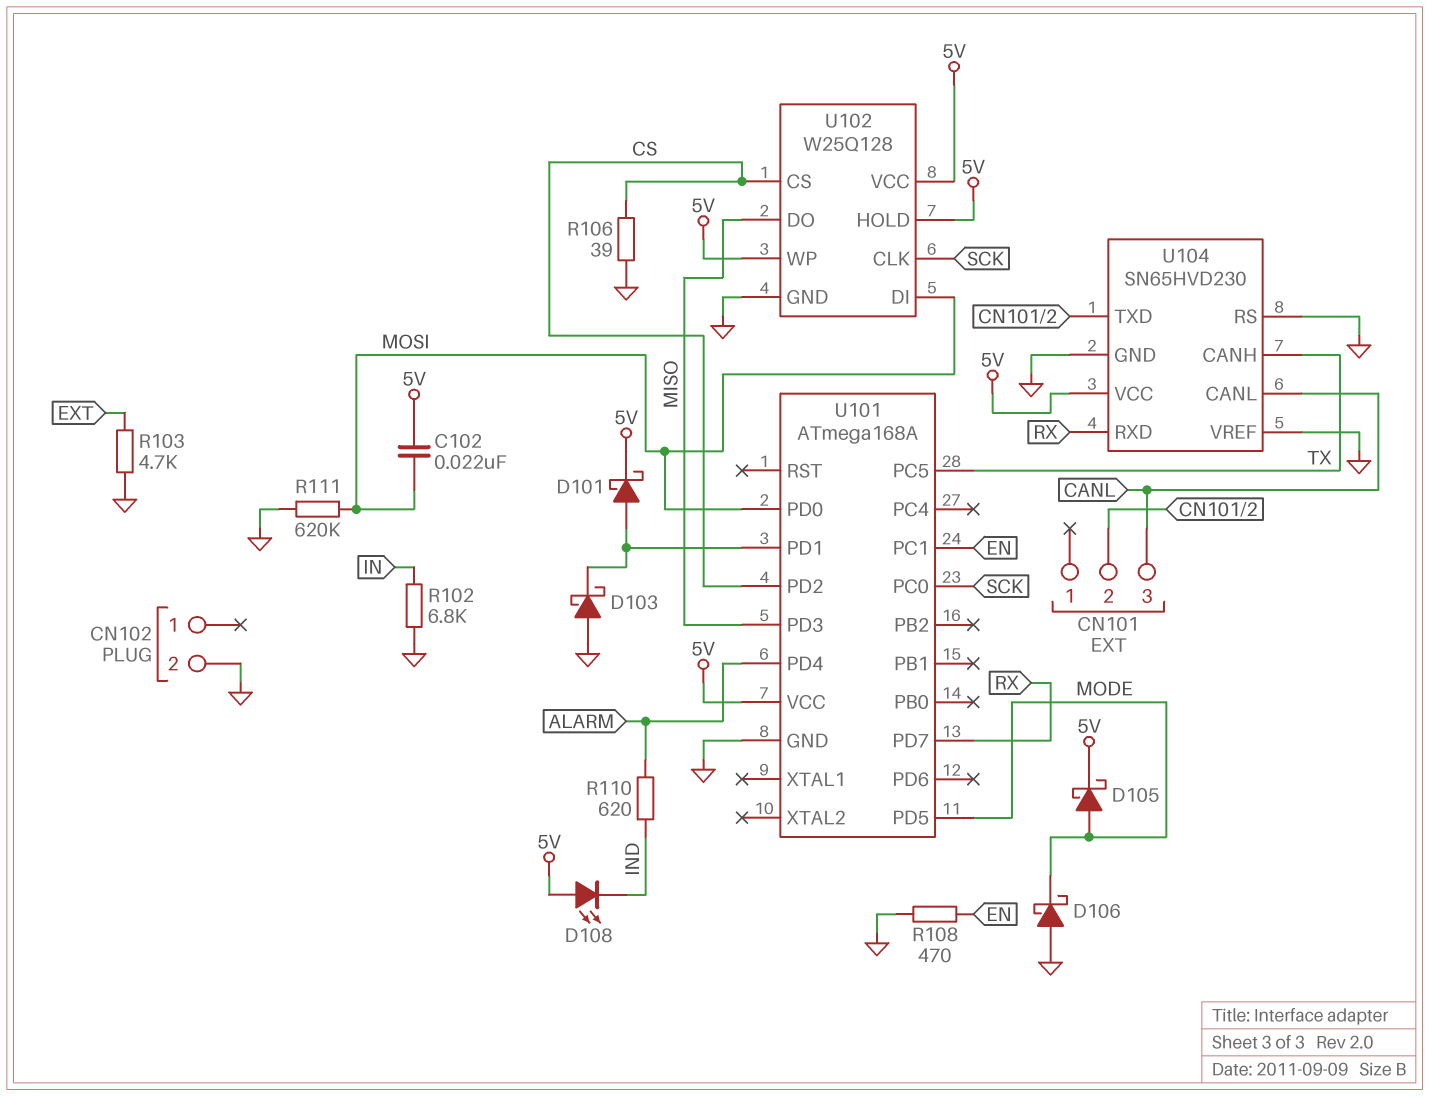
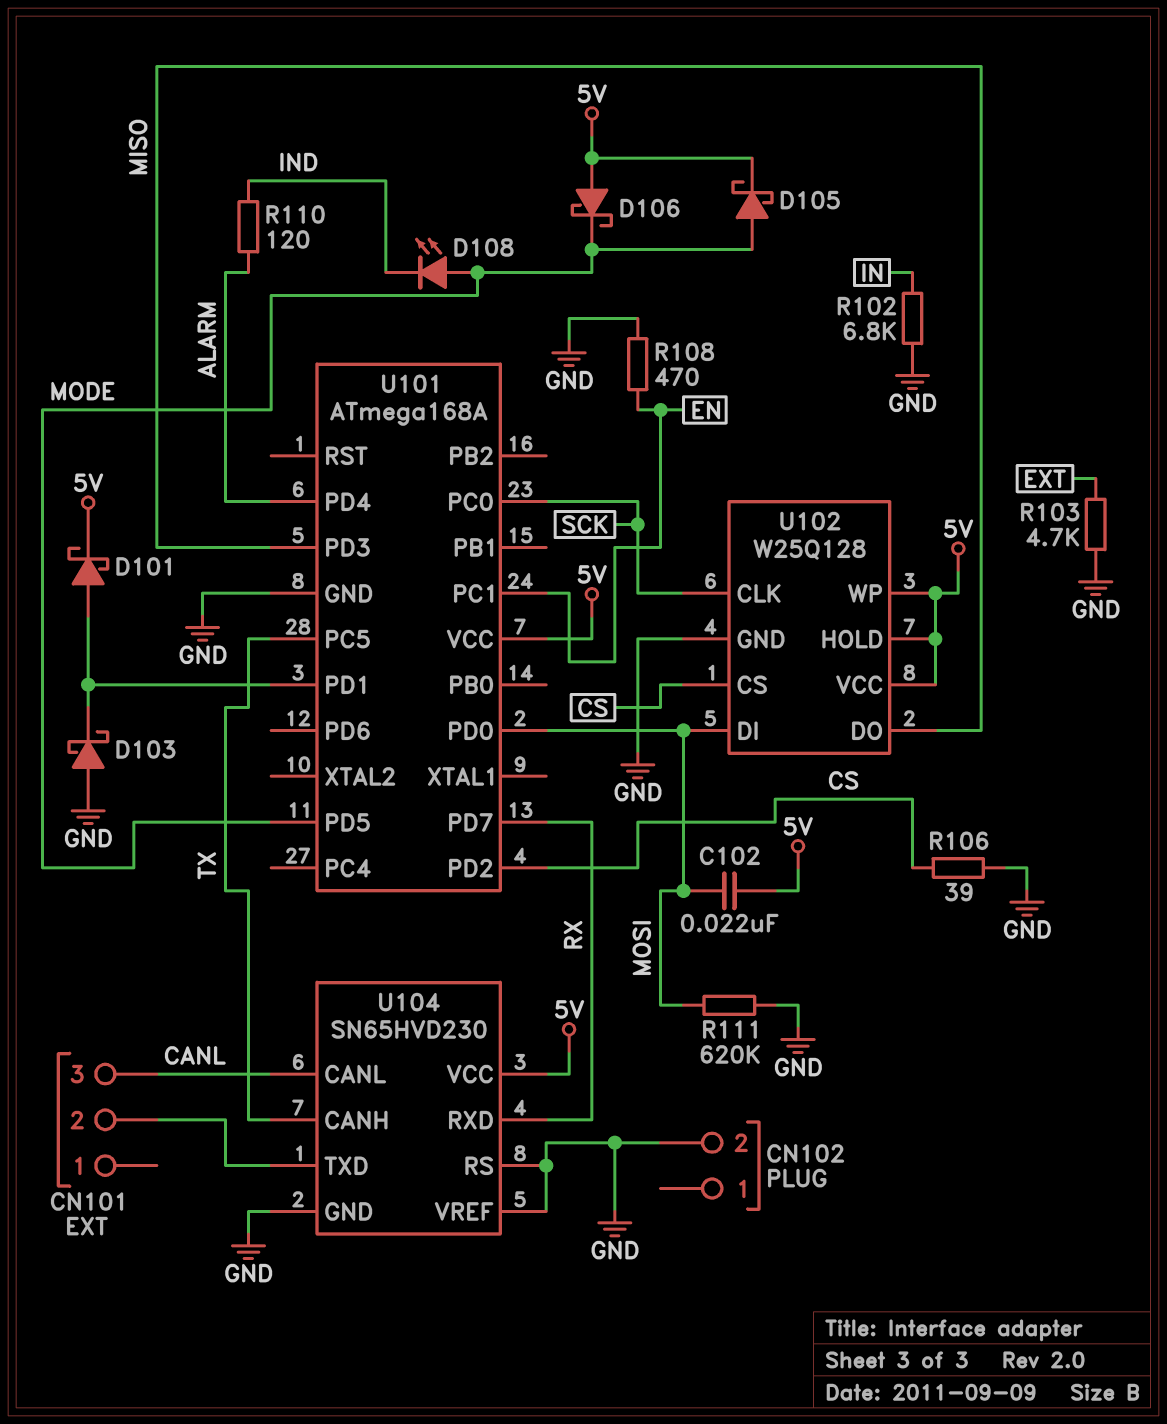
D106: schottky (A GND, K MODE) -> schottky (A 5V, K MODE)
D108: LED (A 5V, K IND) -> LED (A MODE, K IND)
R110: 620 (ALARM, IND) -> 120 (ALARM, IND)

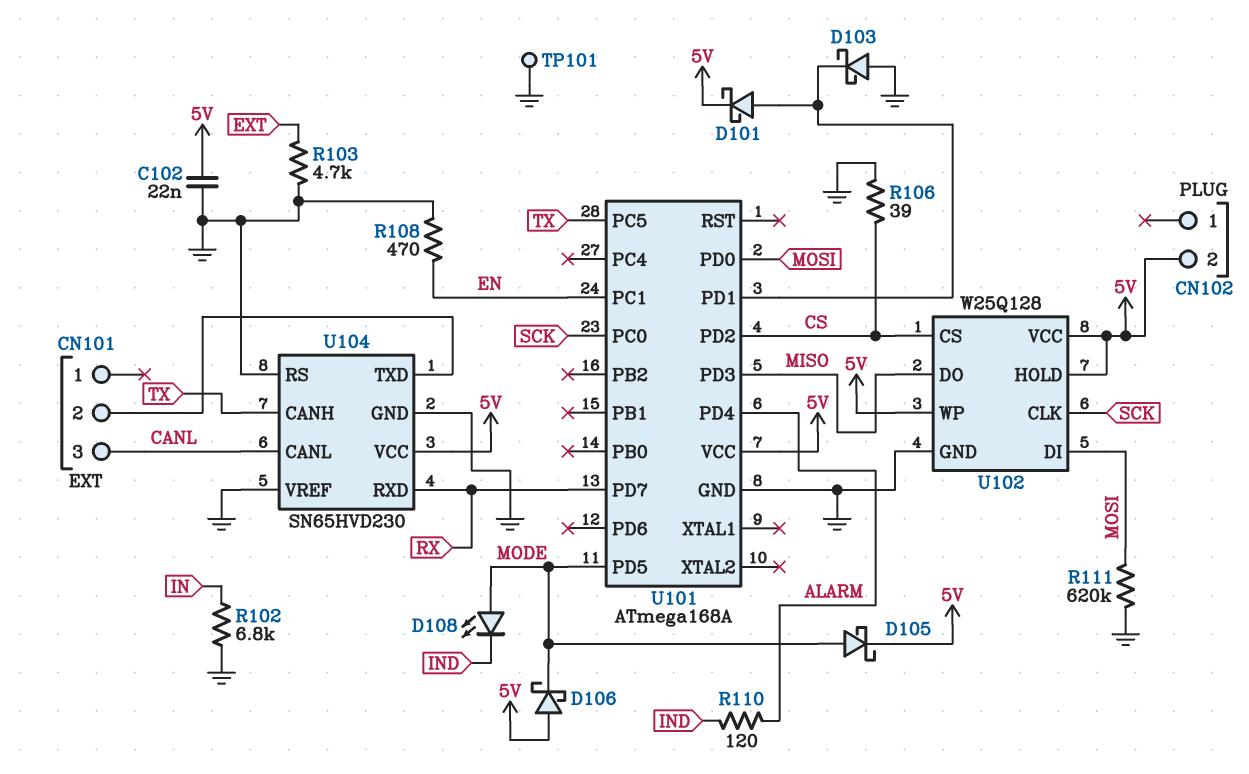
C102: 22nF (5V, MOSI) -> 22nF (5V, GND)
CN102 pin 2: GND -> 5V
TP101: none -> test point (GND)

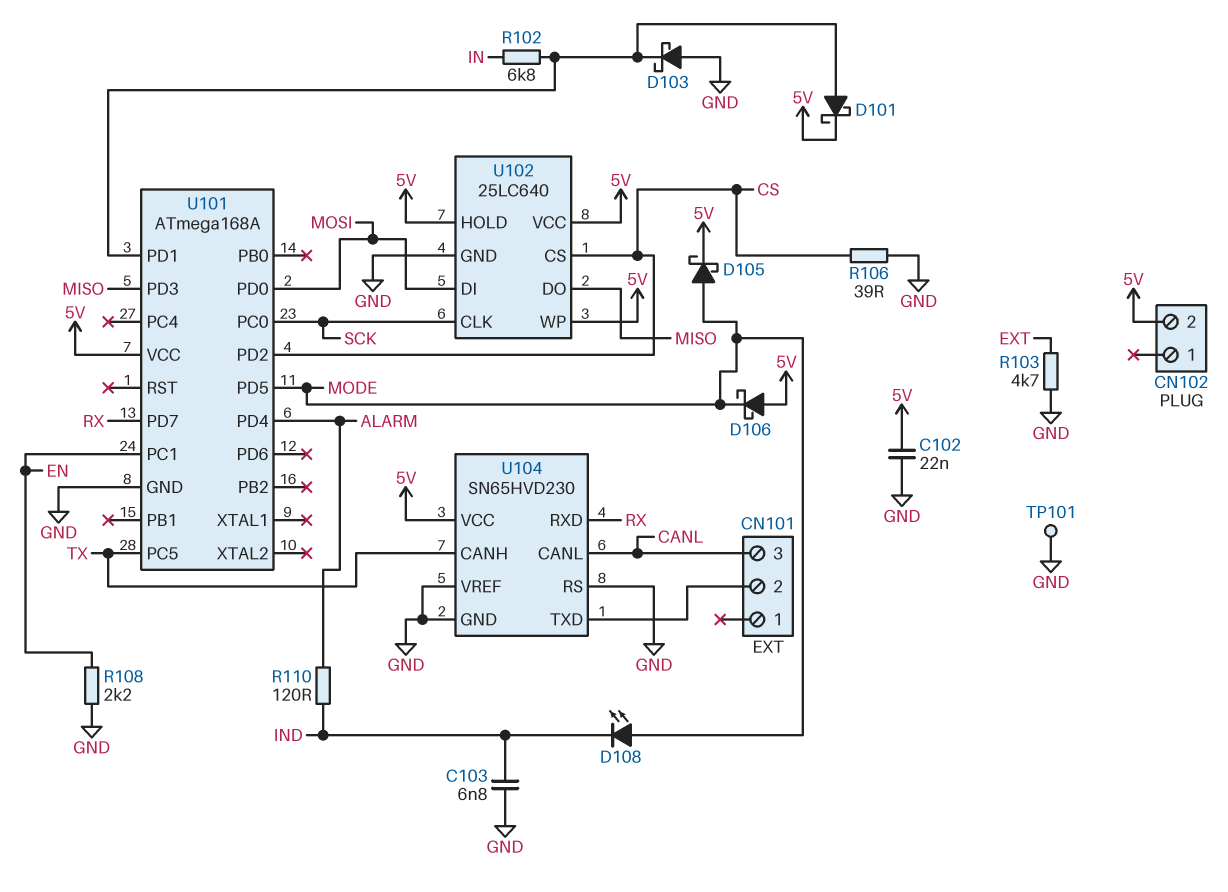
C103: none -> 6.8nF (GND, IND)
R102: 6.8k (GND, IN) -> 6.8k (IN, U101/PD1)
R108: 470 (EN, GND) -> 2.2k (EN, GND)
R111: 620k (GND, MOSI) -> none
U102: W25Q128 -> 25LC640

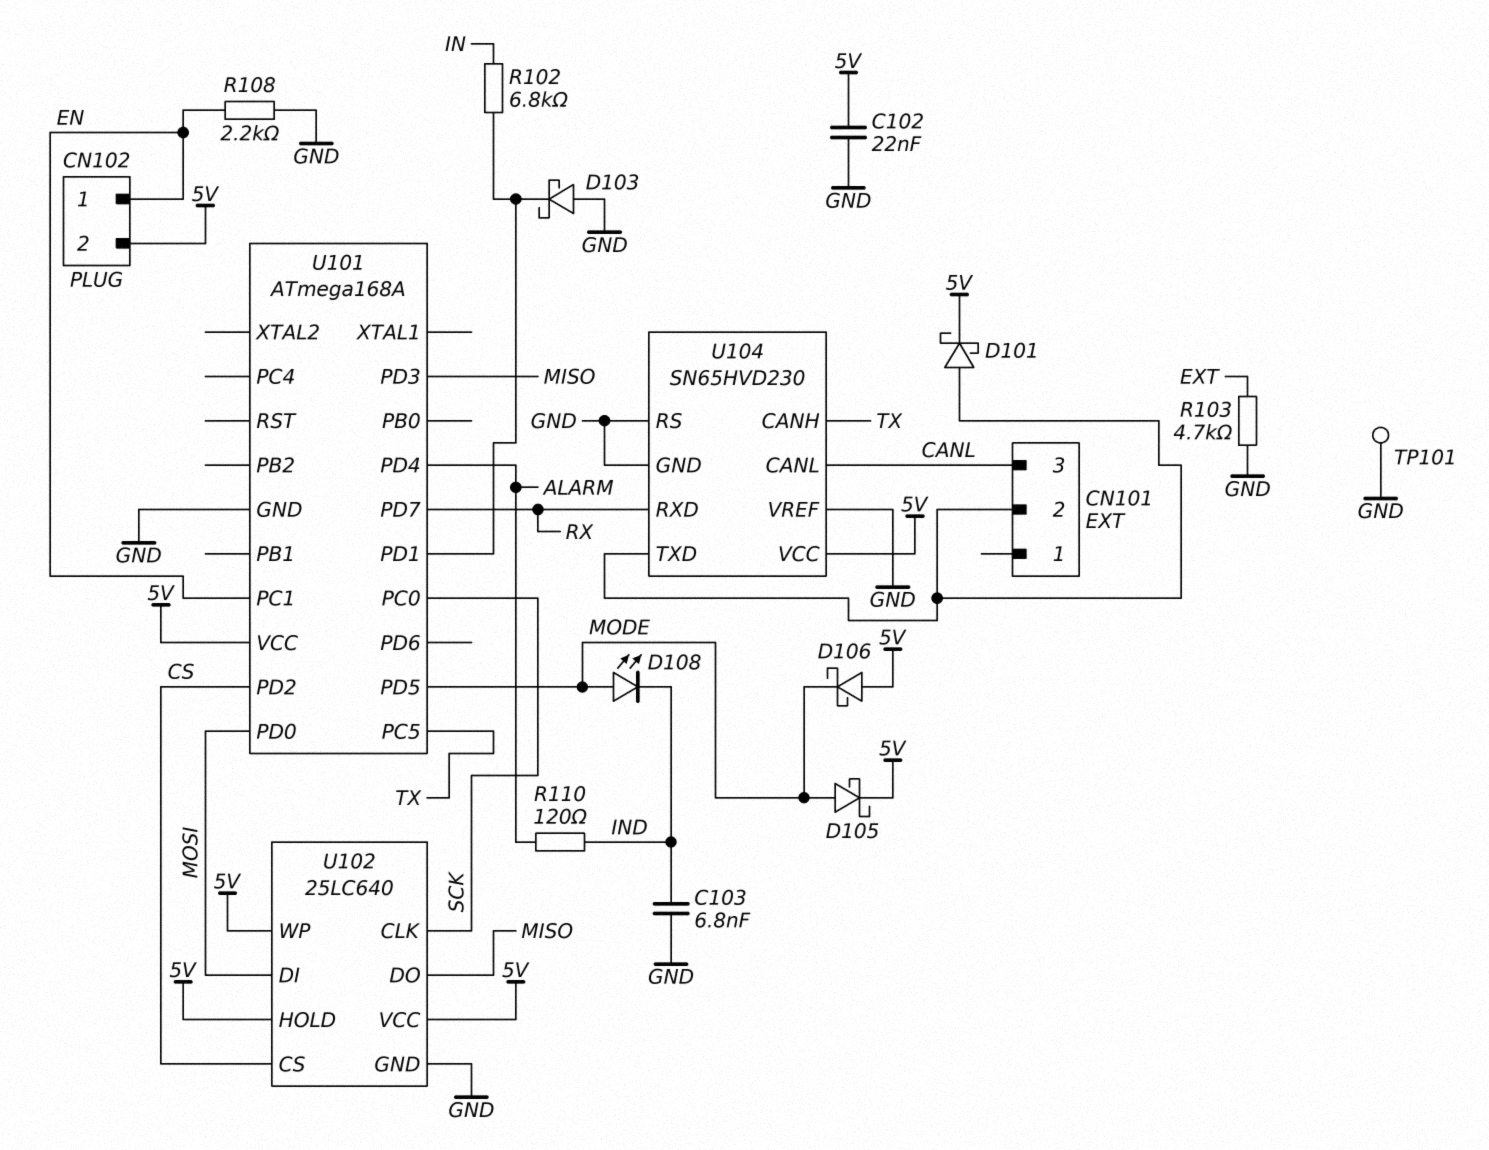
CN102 pin 1: none -> EN
D101: schottky (A U101/PD1, K 5V) -> schottky (A CN101/2, K 5V)
R106: 39 (CS, GND) -> none

